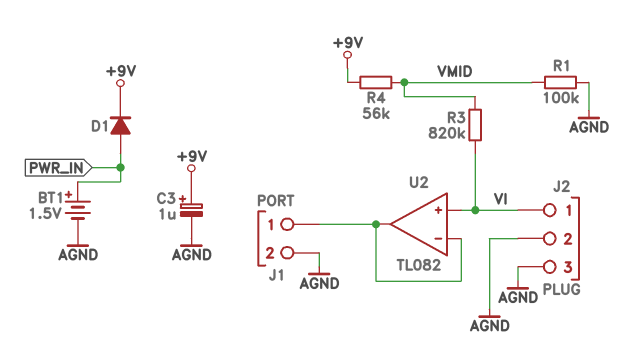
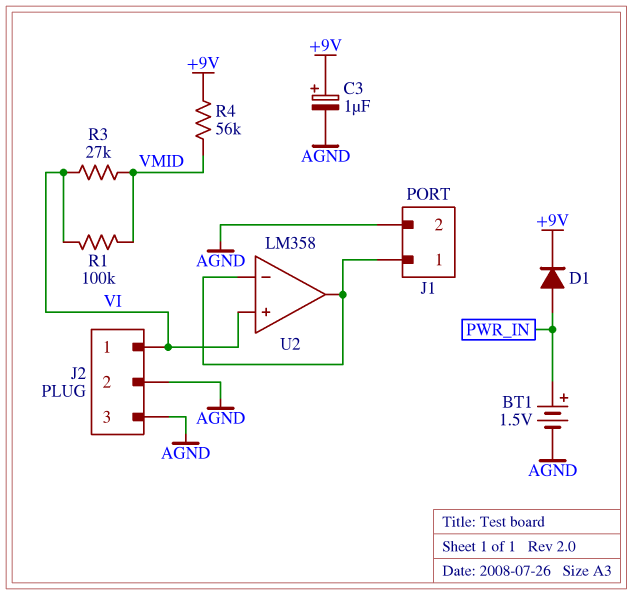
R1: 100k (AGND, VMID) -> 100k (VI, VMID)
R3: 820k (VI, VMID) -> 27k (VI, VMID)
U2: TL082 -> LM358

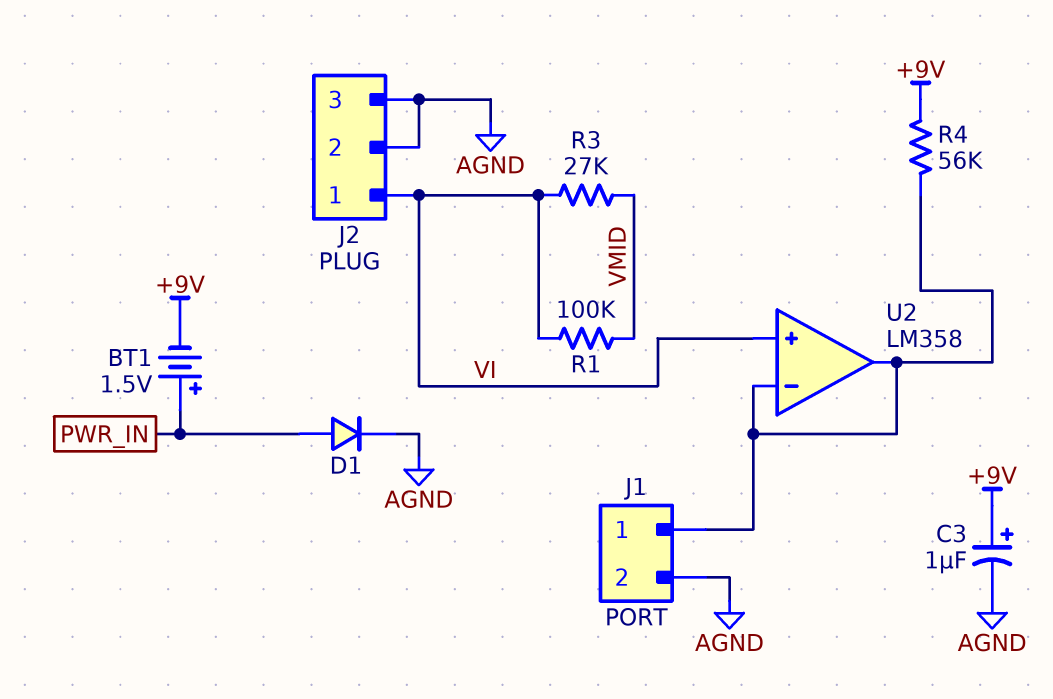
BT1: 1.5V (plus PWR_IN, minus AGND) -> 1.5V (plus PWR_IN, minus +9V)
D1: diode (A PWR_IN, K +9V) -> diode (A PWR_IN, K AGND)
R4: 56k (+9V, VMID) -> 56k (+9V, J1/1)

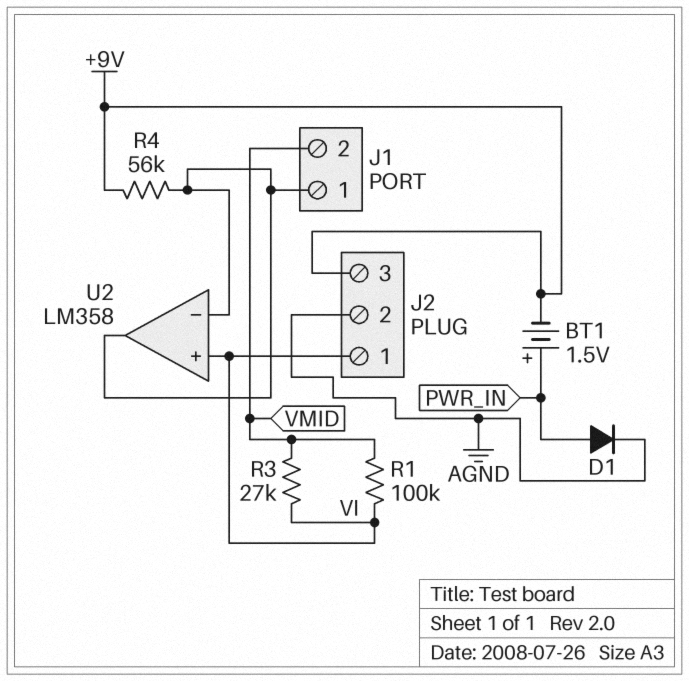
C3: 1uF (plus +9V, minus AGND) -> none
J1 pin 2: AGND -> VMID
J2 pin 3: AGND -> +9V

